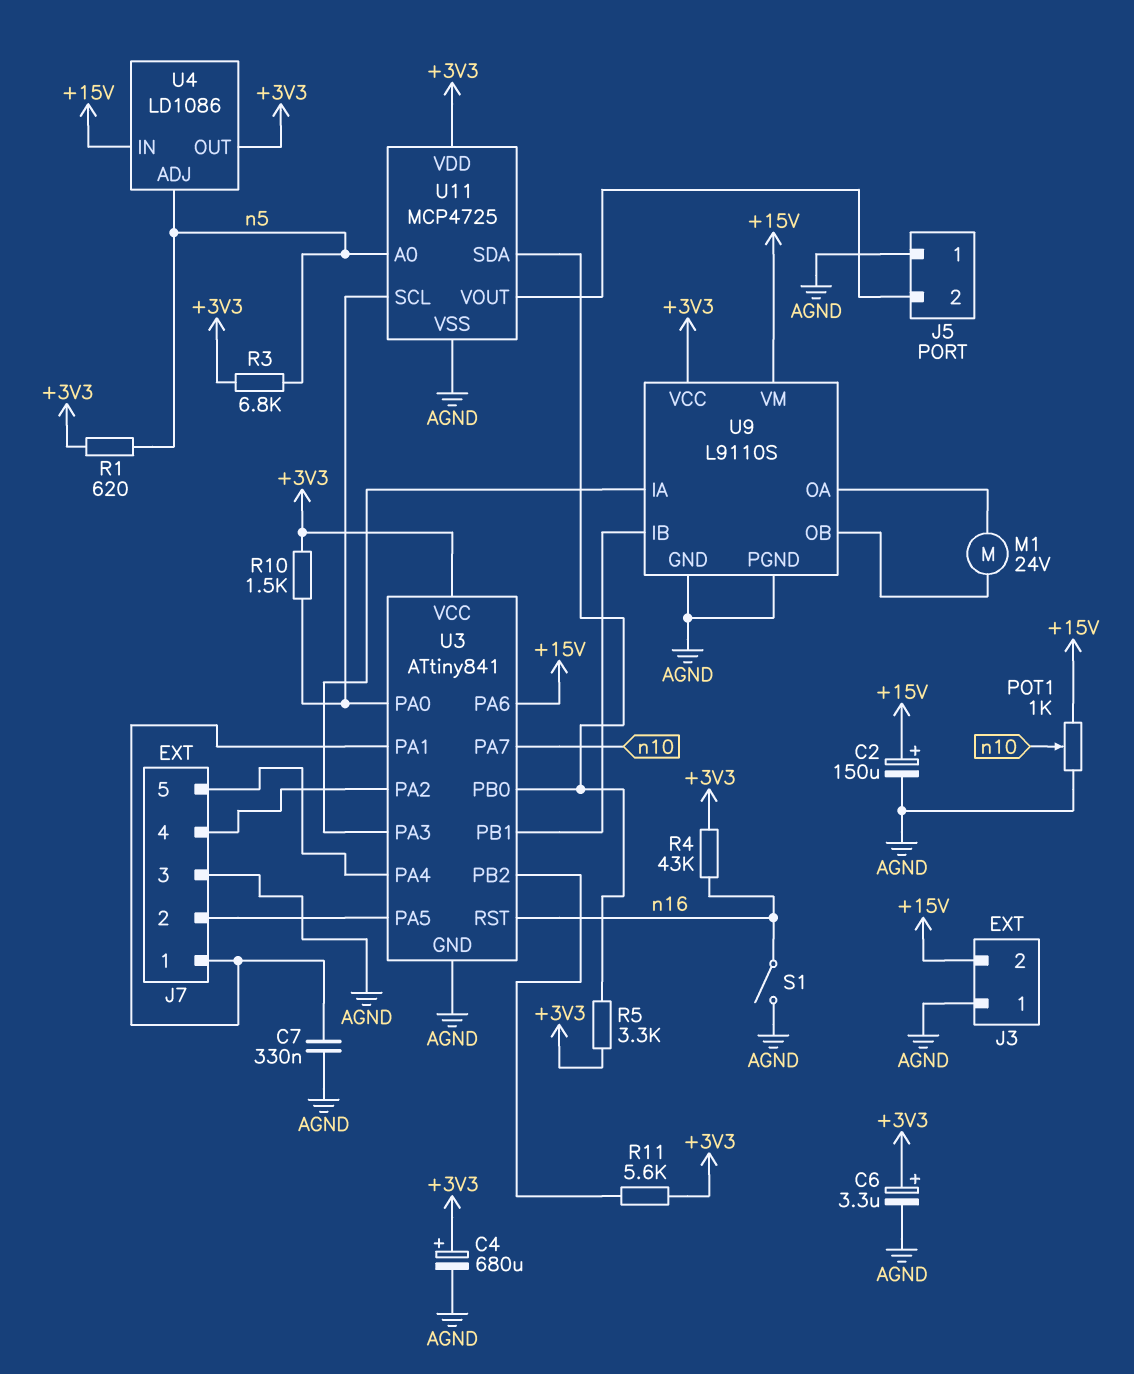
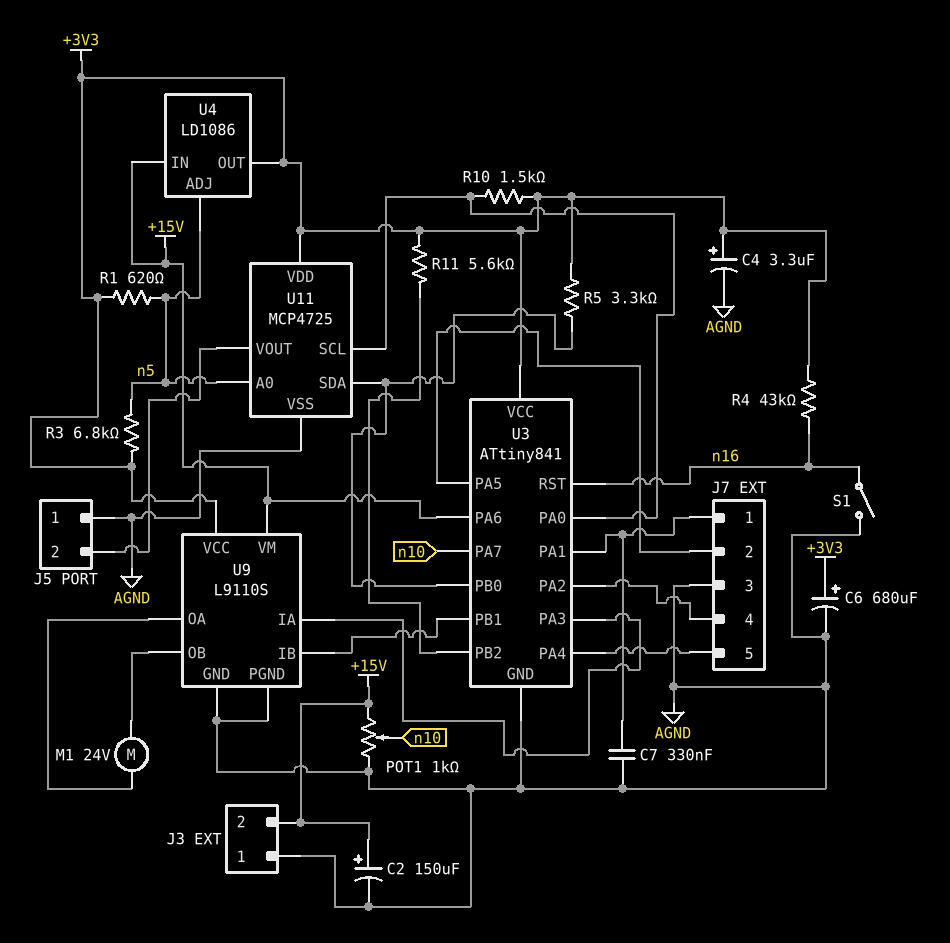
C4: 680uF (plus +3V3, minus AGND) -> 3.3uF (plus +3V3, minus AGND)
C6: 3.3uF (plus +3V3, minus AGND) -> 680uF (plus +3V3, minus AGND)

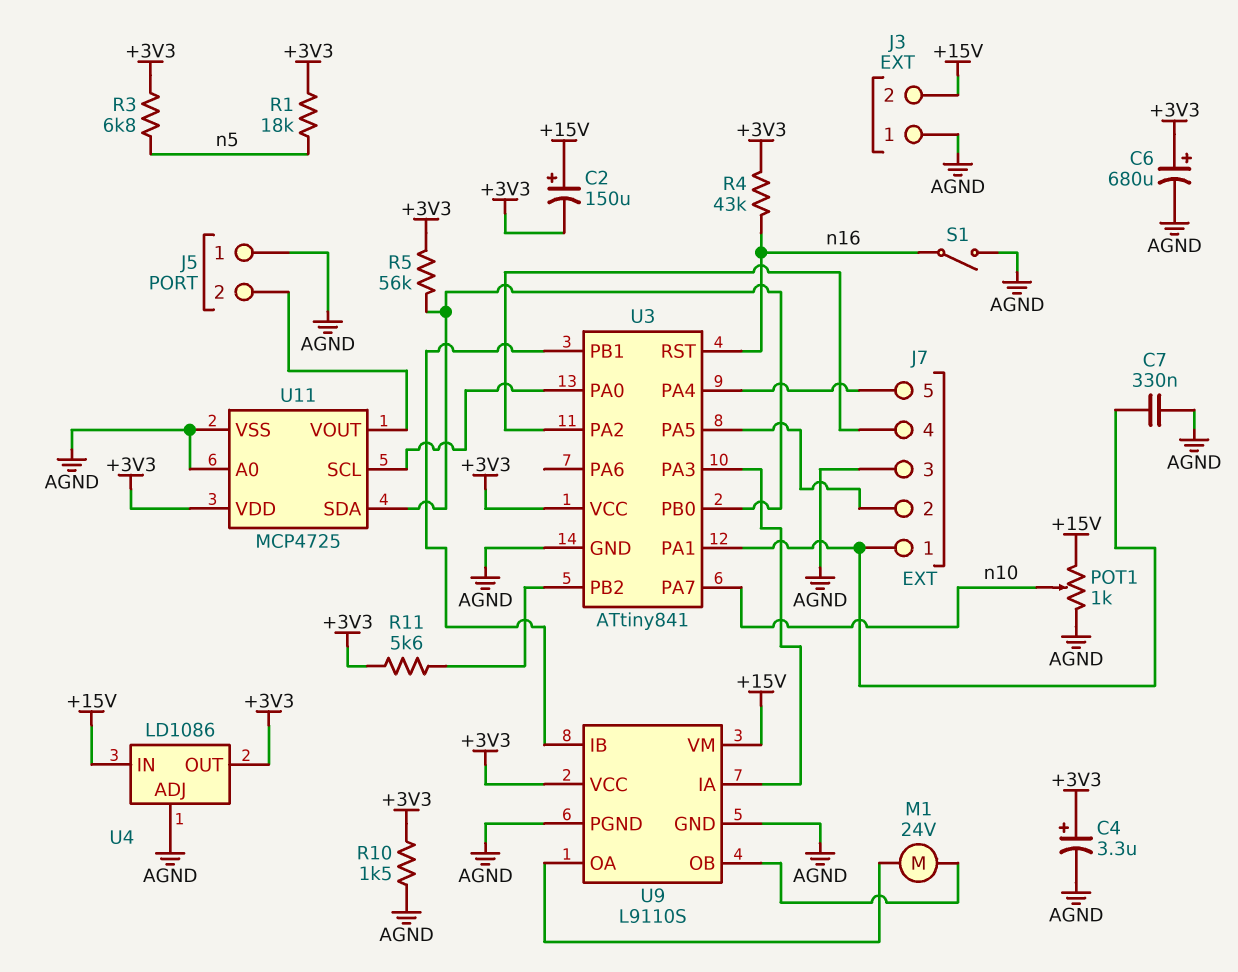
C2: 150uF (plus +15V, minus AGND) -> 150uF (plus +15V, minus +3V3)
R1: 620 (+3V3, n5) -> 18k (+3V3, n5)
R5: 3.3k (+3V3, U3/PB0) -> 56k (+3V3, U3/PB0)
R10: 1.5k (+3V3, U3/PA0) -> 1.5k (+3V3, AGND)
U3 pin PA6: +15V -> none
U4 pin ADJ: n5 -> AGND
U11 pin A0: n5 -> AGND

